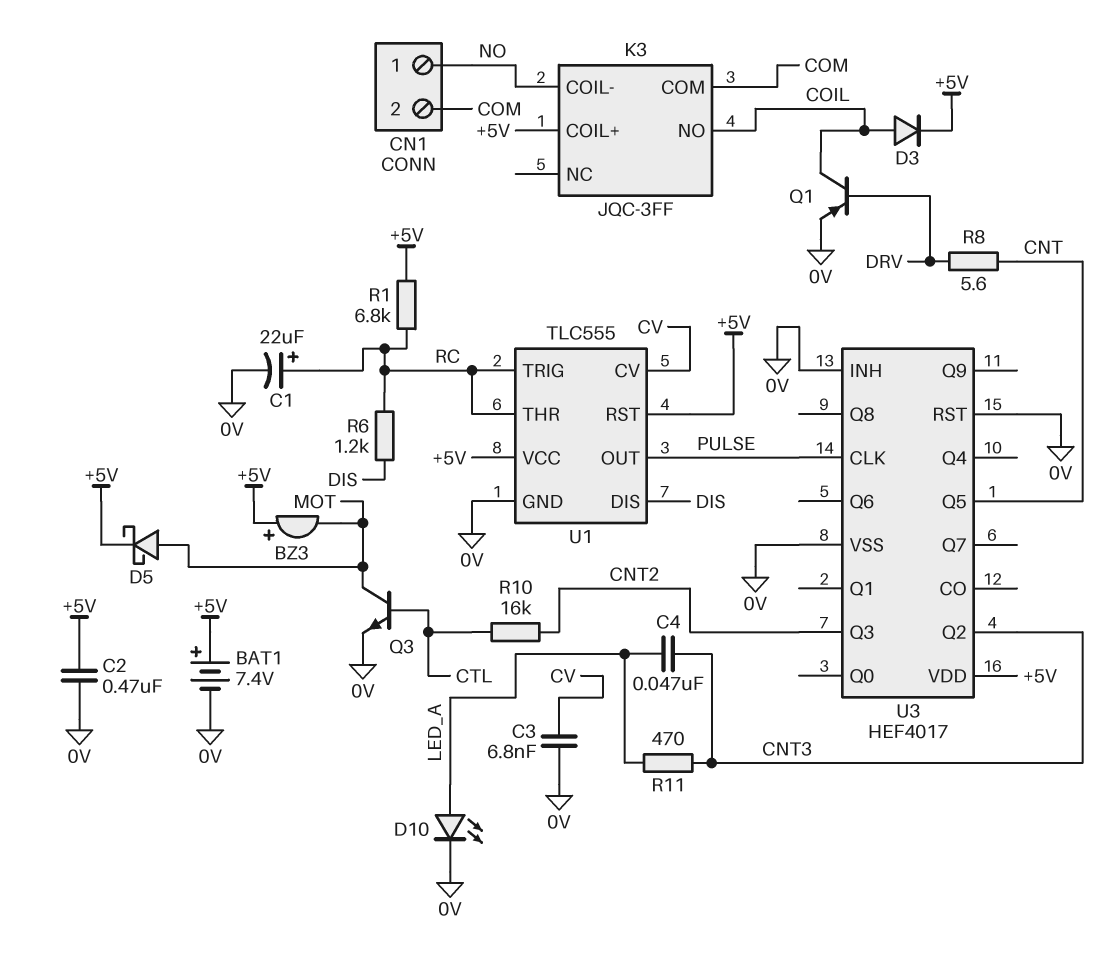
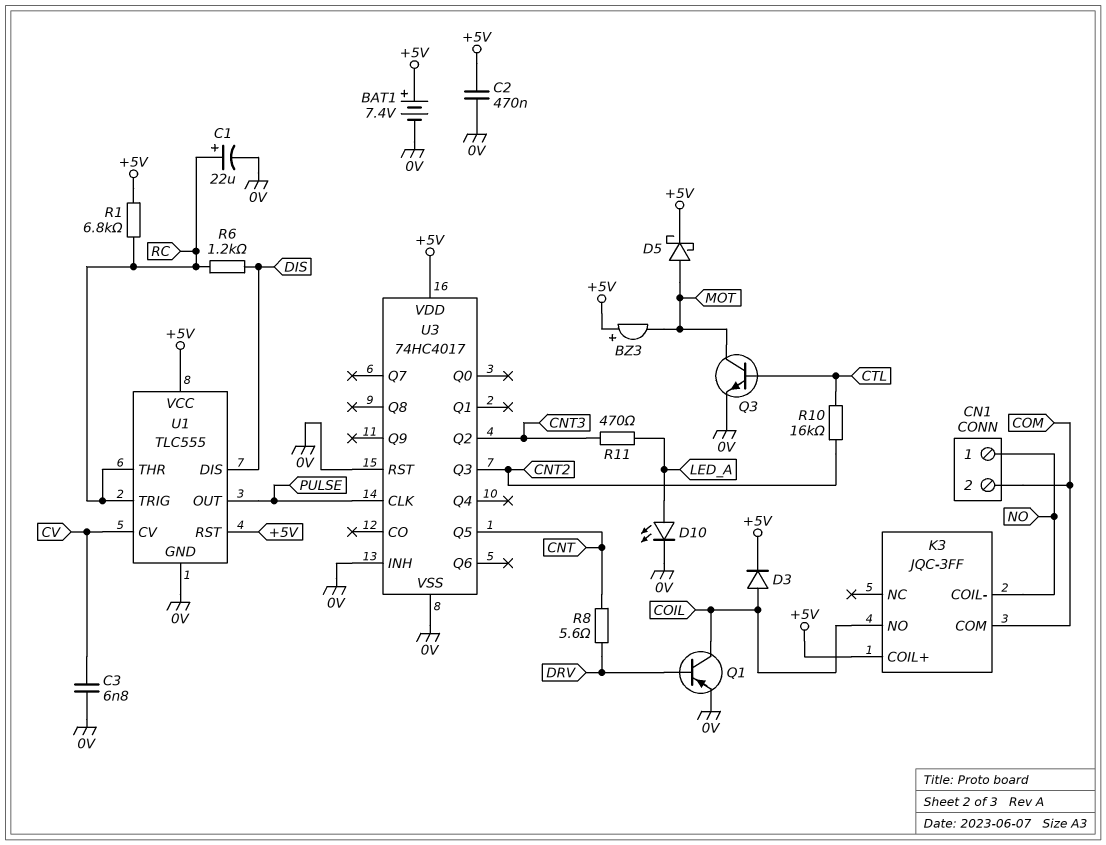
C4: 47nF (CNT3, LED_A) -> none
U3: HEF4017 -> 74HC4017

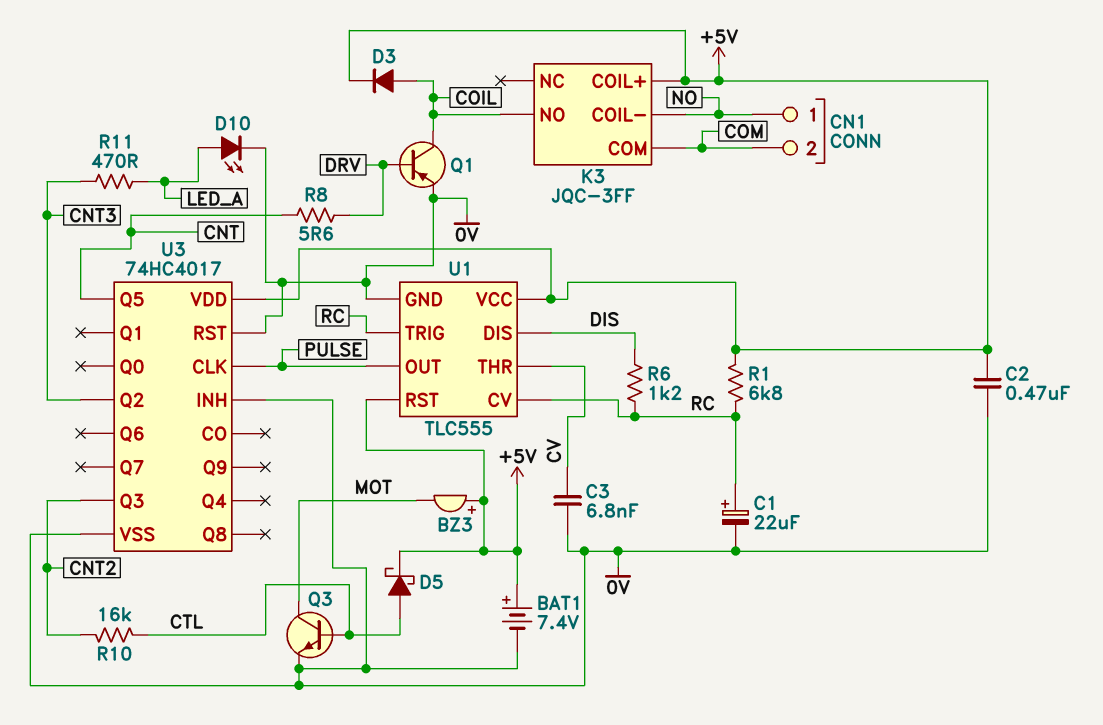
D5: schottky (A MOT, K +5V) -> schottky (A CTL, K +5V)
U1 pin CV: CV -> RC
U1 pin THR: RC -> CV

